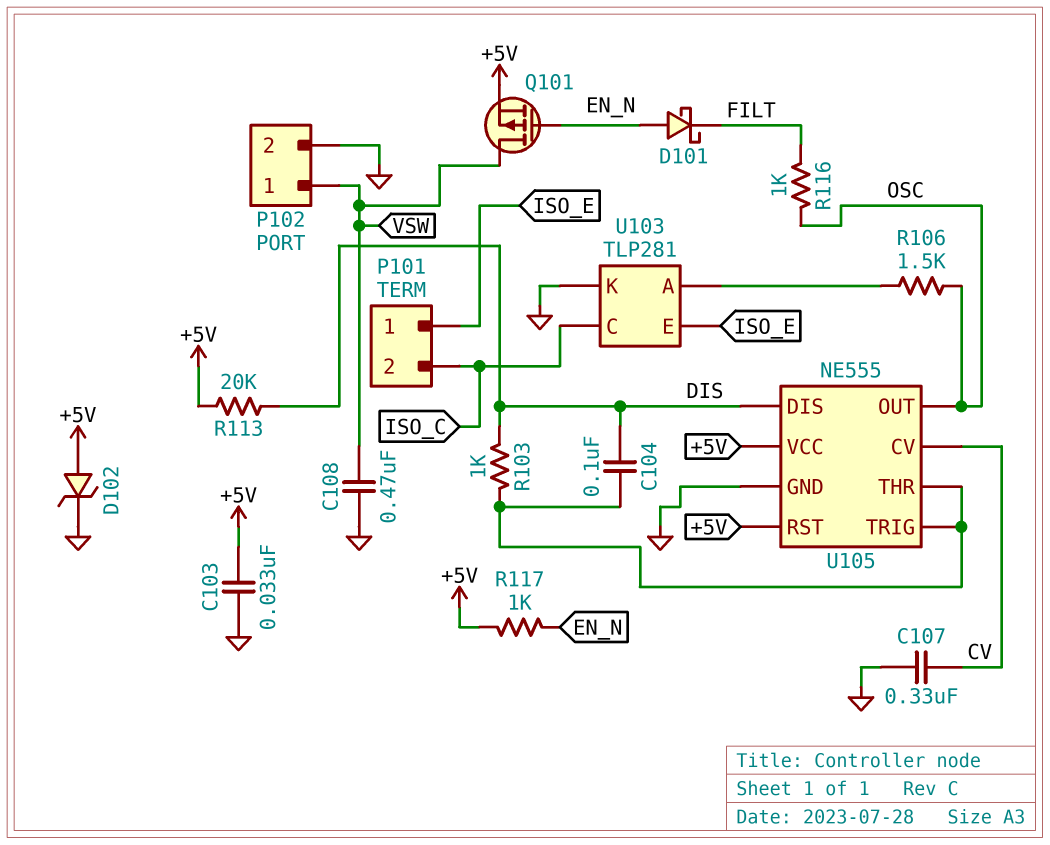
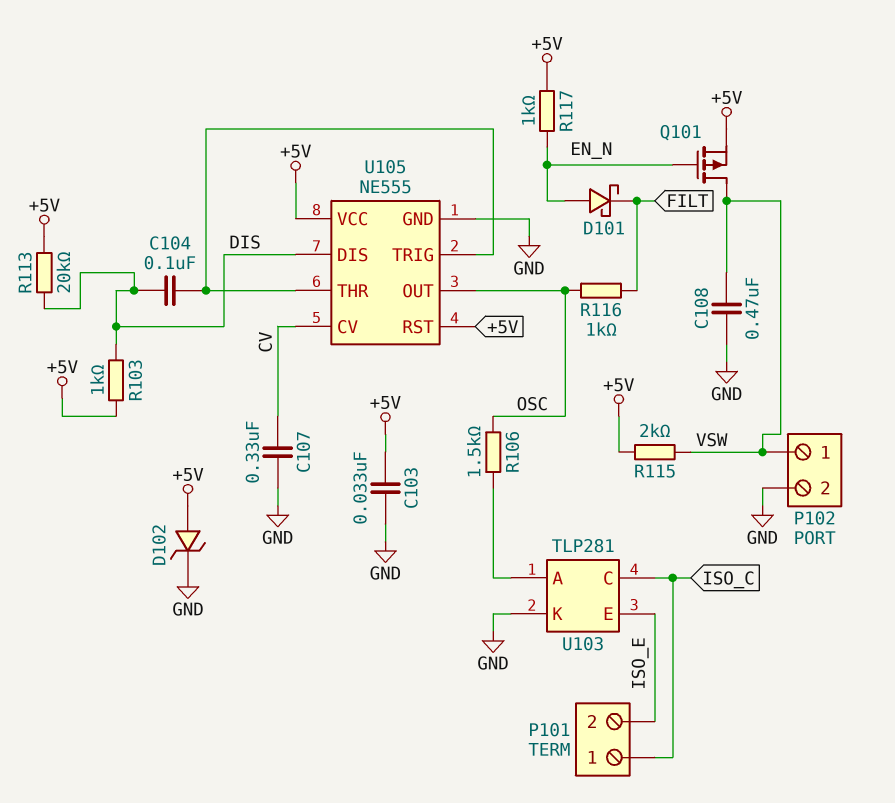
P101 pin 1: ISO_E -> ISO_C
P101 pin 2: ISO_C -> ISO_E
R103: 1k (DIS, U105/THR) -> 1k (+5V, DIS)
R115: none -> 2k (+5V, VSW)

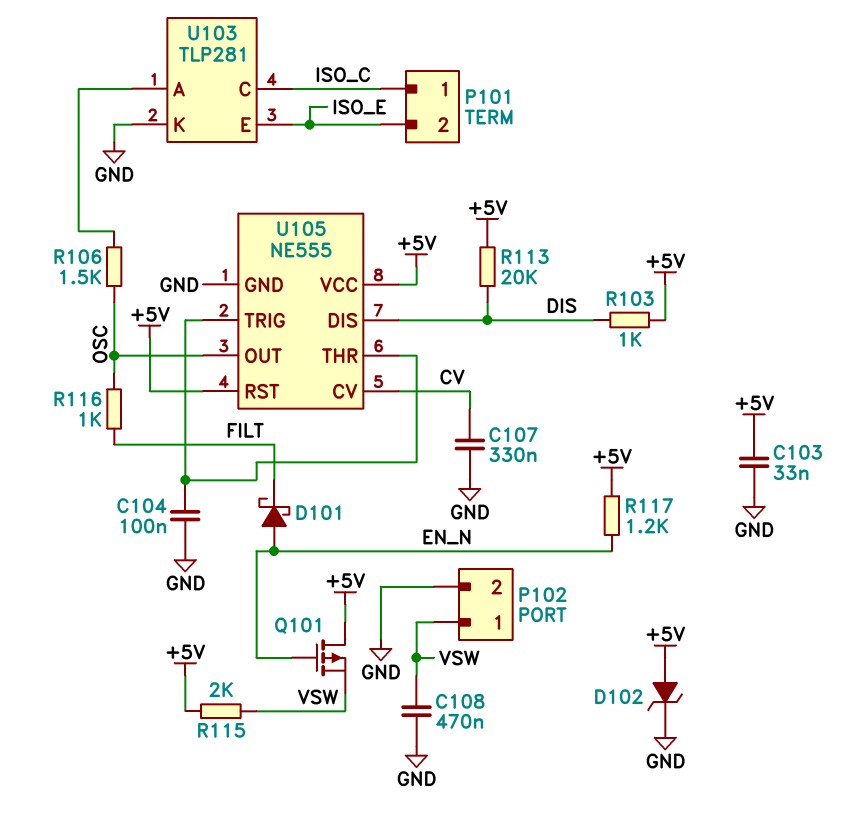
C104: 100nF (DIS, U105/THR) -> 100nF (GND, U105/THR)
Q101: PMOS (G EN_N, D VSW, S +5V) -> PMOS (G EN_N, D +5V, S VSW)
R117: 1k (+5V, EN_N) -> 1.2k (+5V, EN_N)

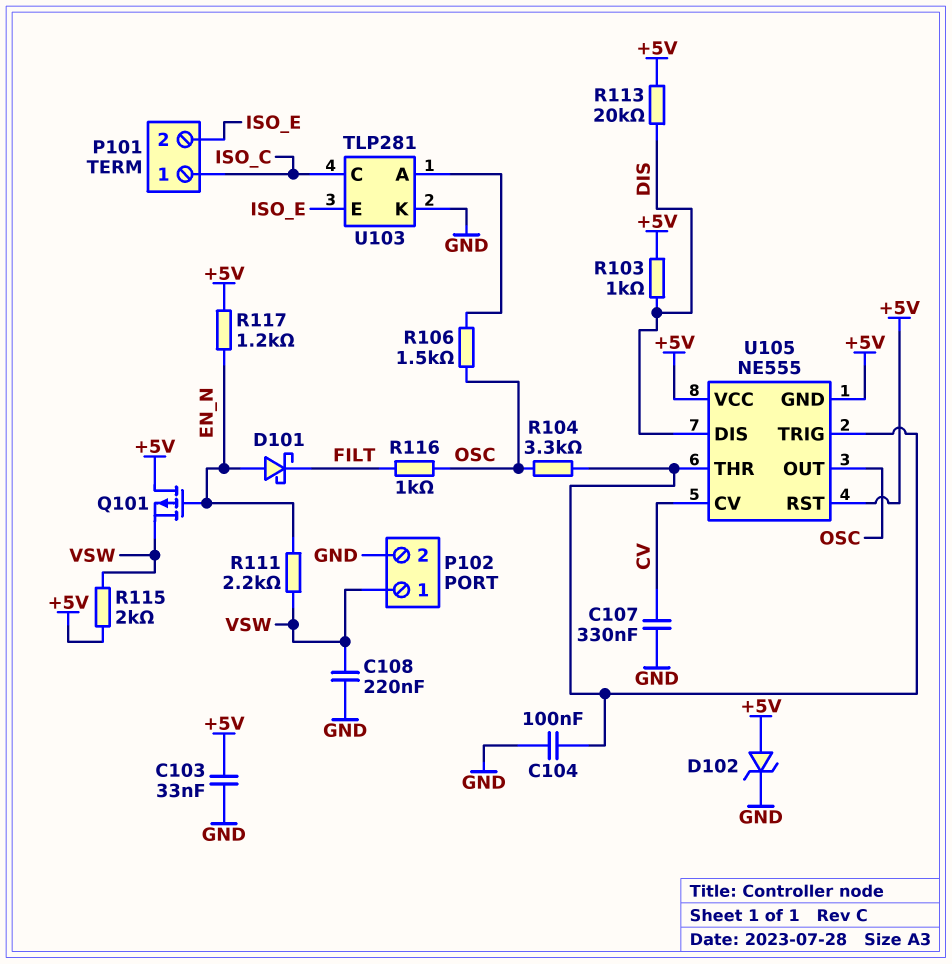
C108: 470nF (GND, VSW) -> 220nF (GND, VSW)
R104: none -> 3.3k (OSC, U105/THR)
R111: none -> 2.2k (EN_N, VSW)
U105 pin GND: GND -> +5V

